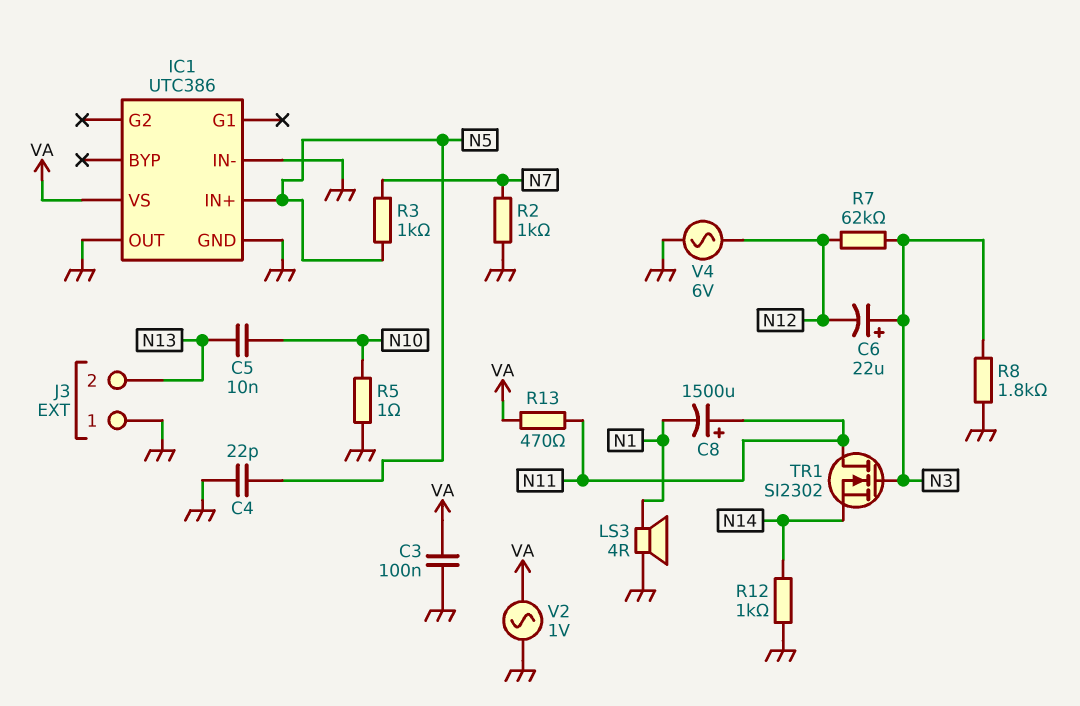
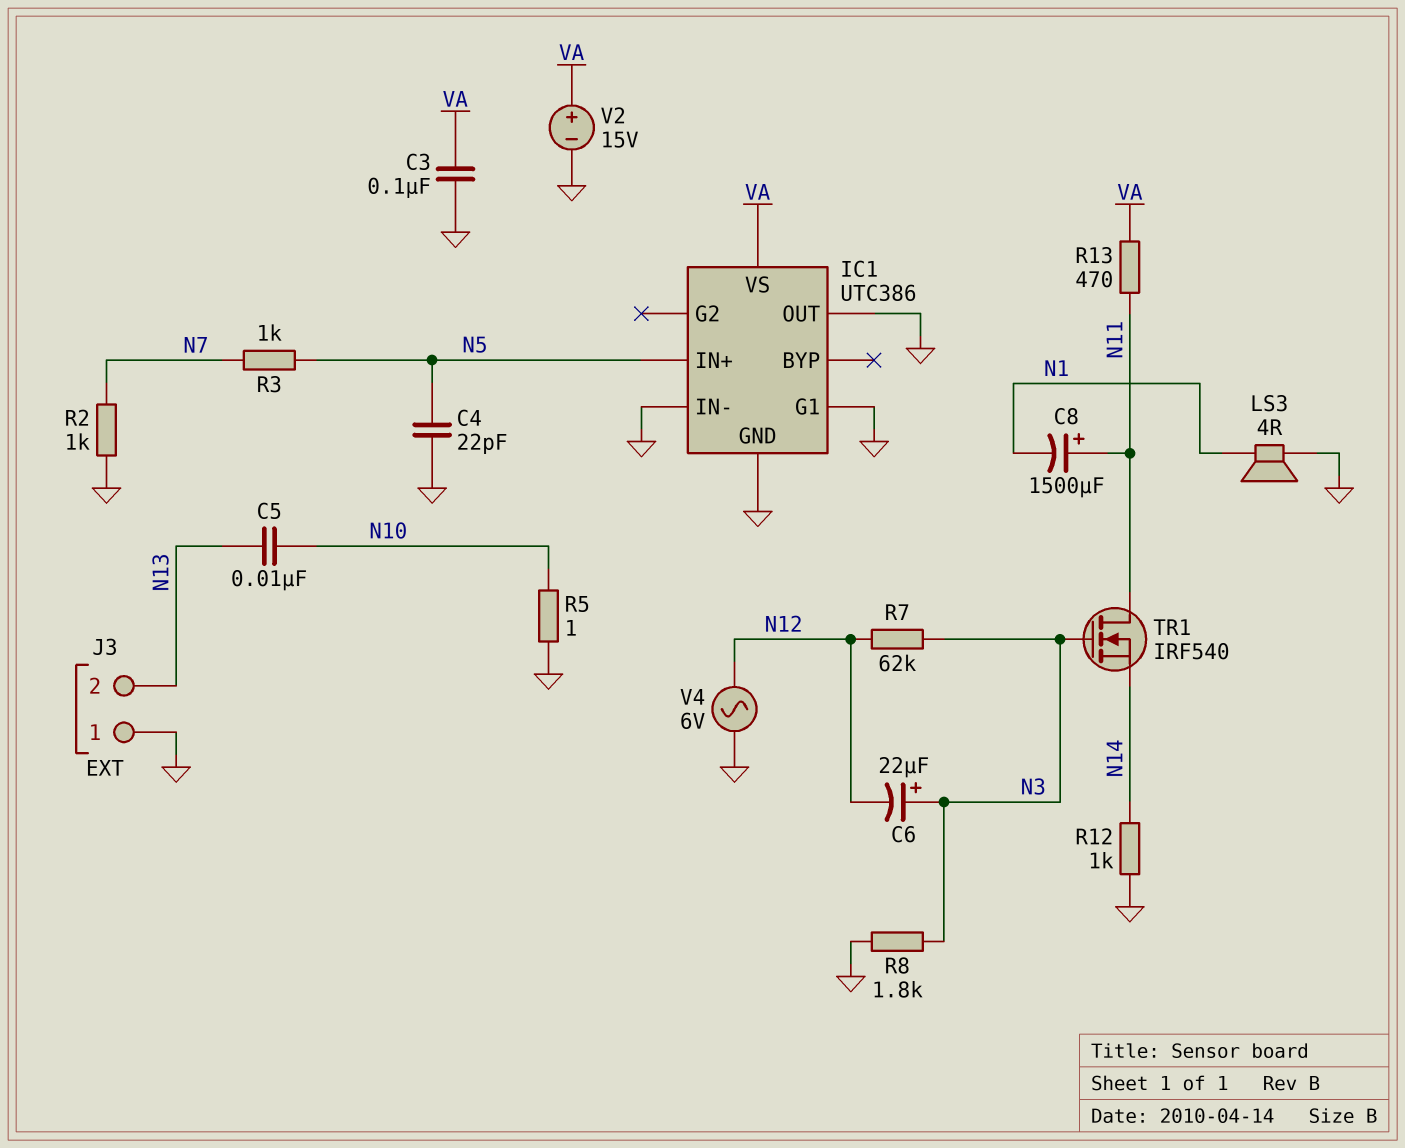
IC1 pin G1: none -> GND
TR1: NMOS SI2302 (G N3, D N11, S N14) -> NMOS IRF540 (G N3, D N11, S N14)
V2: AC 1V (GND, VA) -> 15V (plus VA, minus GND)

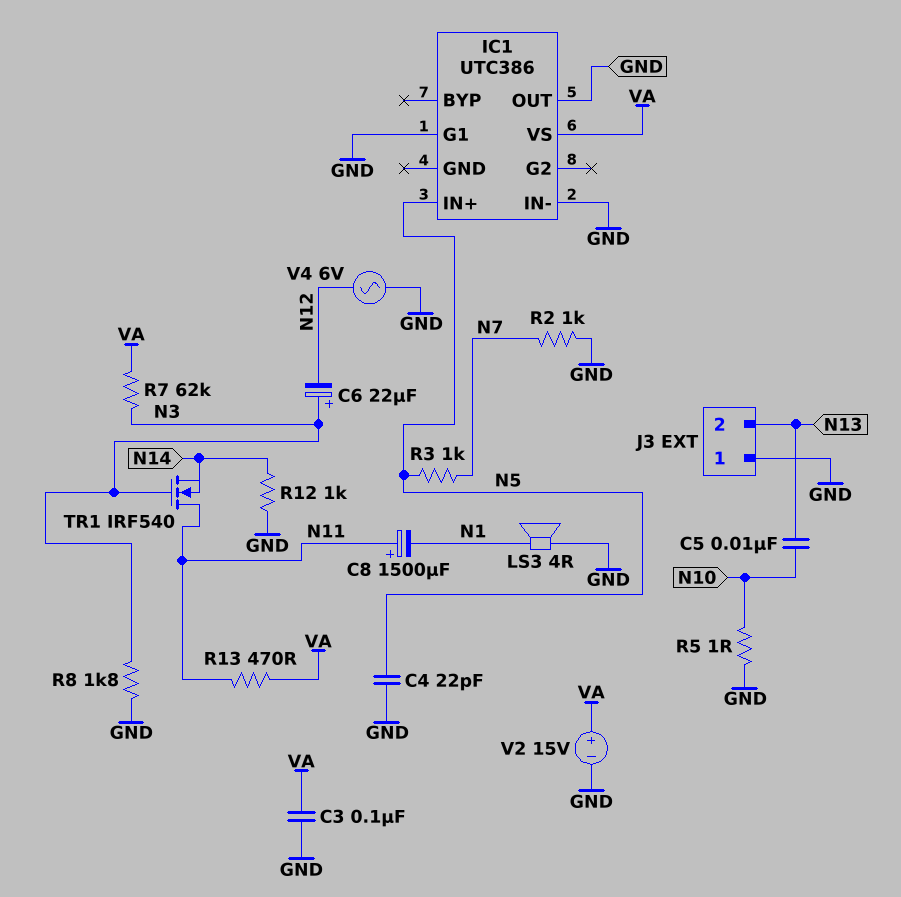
IC1 pin GND: GND -> none
R7: 62k (N3, N12) -> 62k (N3, VA)

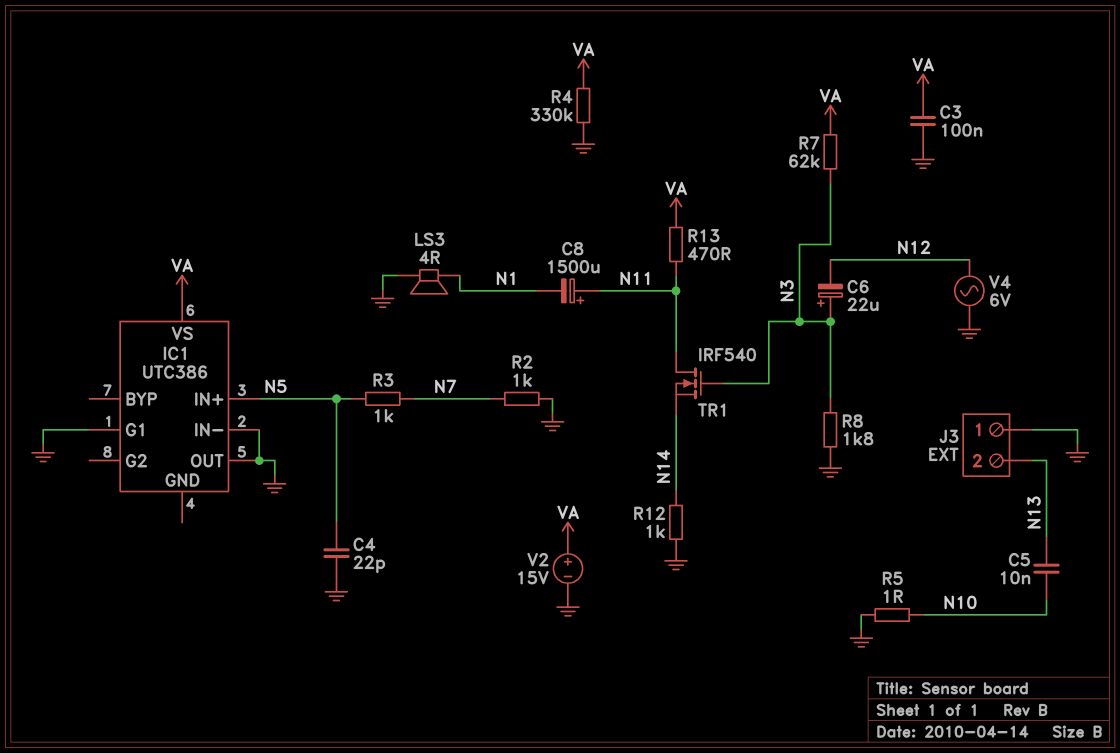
R4: none -> 330k (GND, VA)

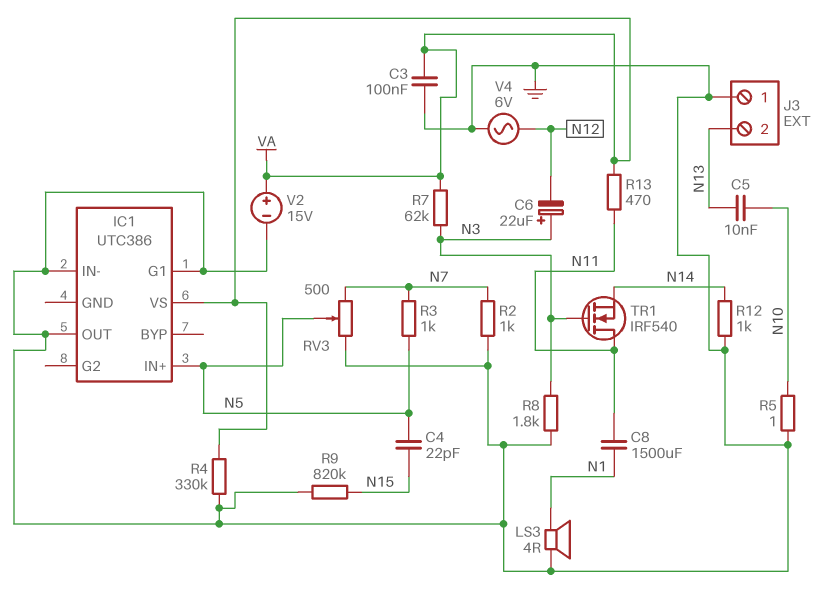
C4: 22pF (GND, N5) -> 22pF (N5, N15)
C8: 1500uF (plus N11, minus N1) -> 1500uF (N1, N11)
R9: none -> 820k (GND, N15)
RV3: none -> 500 (GND, N7, wiper N5)

